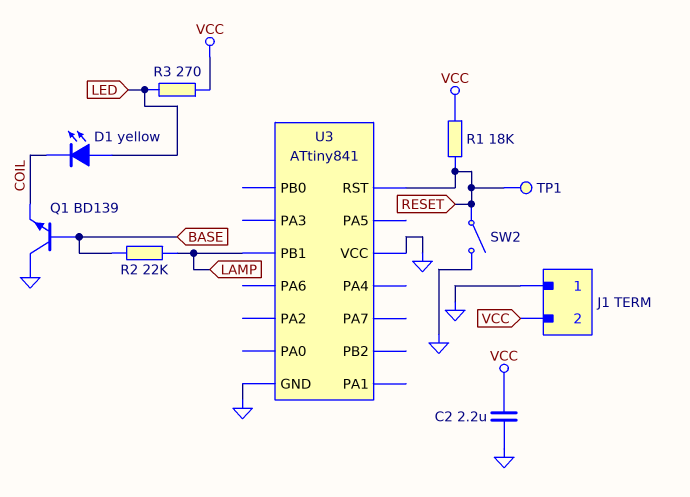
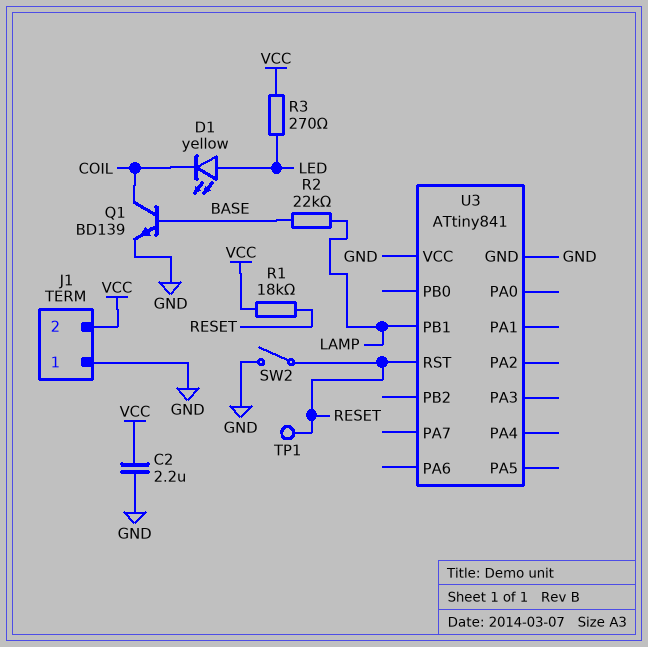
Q1: NPN BD139 (B BASE, C GND, E COIL) -> NPN BD139 (B BASE, C COIL, E GND)

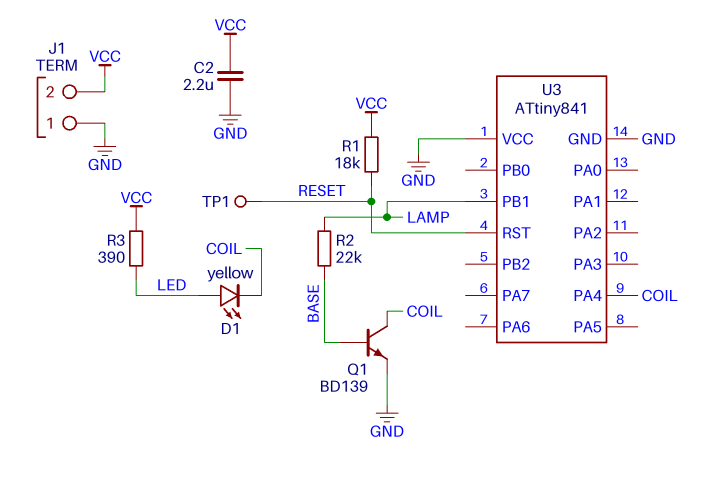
R3: 270 (LED, VCC) -> 390 (LED, VCC)
SW2: switch (GND, RESET) -> none
U3 pin PA4: none -> COIL

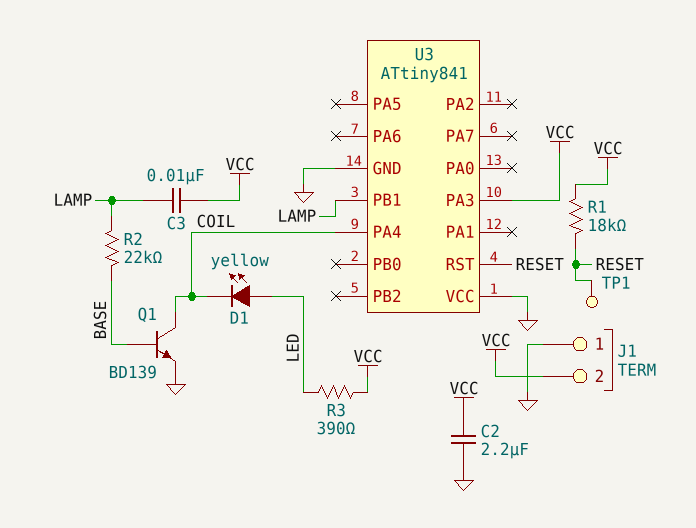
C3: none -> 10nF (LAMP, VCC)
U3 pin PA3: none -> VCC

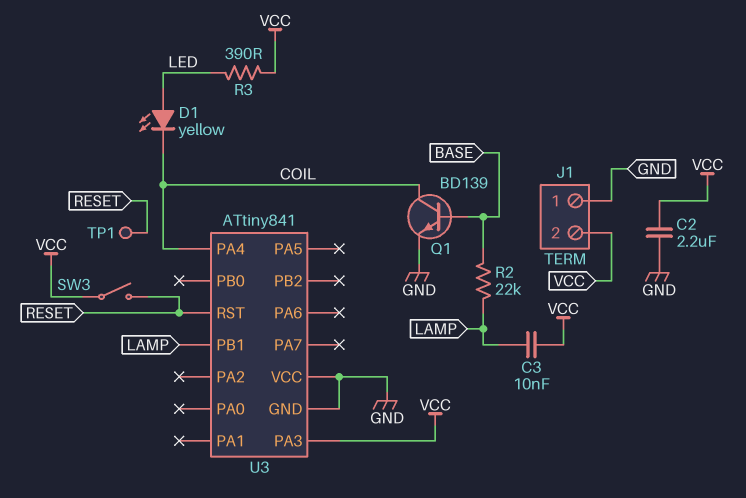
R1: 18k (RESET, VCC) -> none
SW3: none -> switch (RESET, VCC)

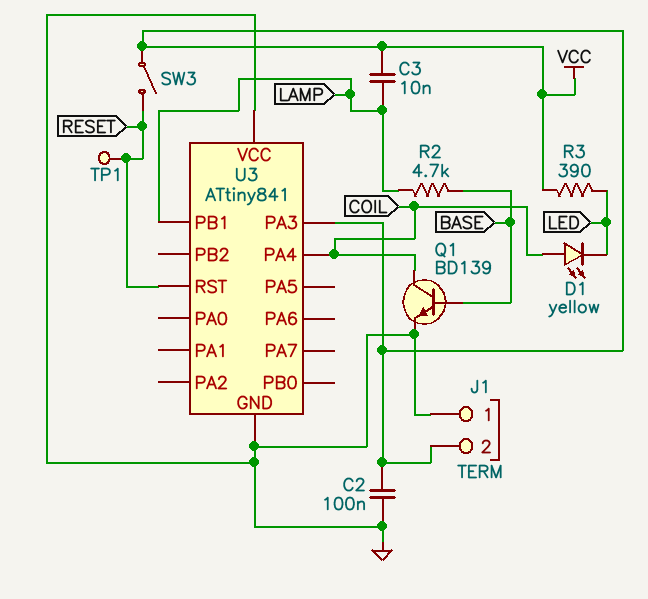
C2: 2.2uF (GND, VCC) -> 100nF (GND, VCC)
D1: LED yellow (A LED, K COIL) -> LED yellow (A COIL, K LED)
R2: 22k (BASE, LAMP) -> 4.7k (BASE, LAMP)

